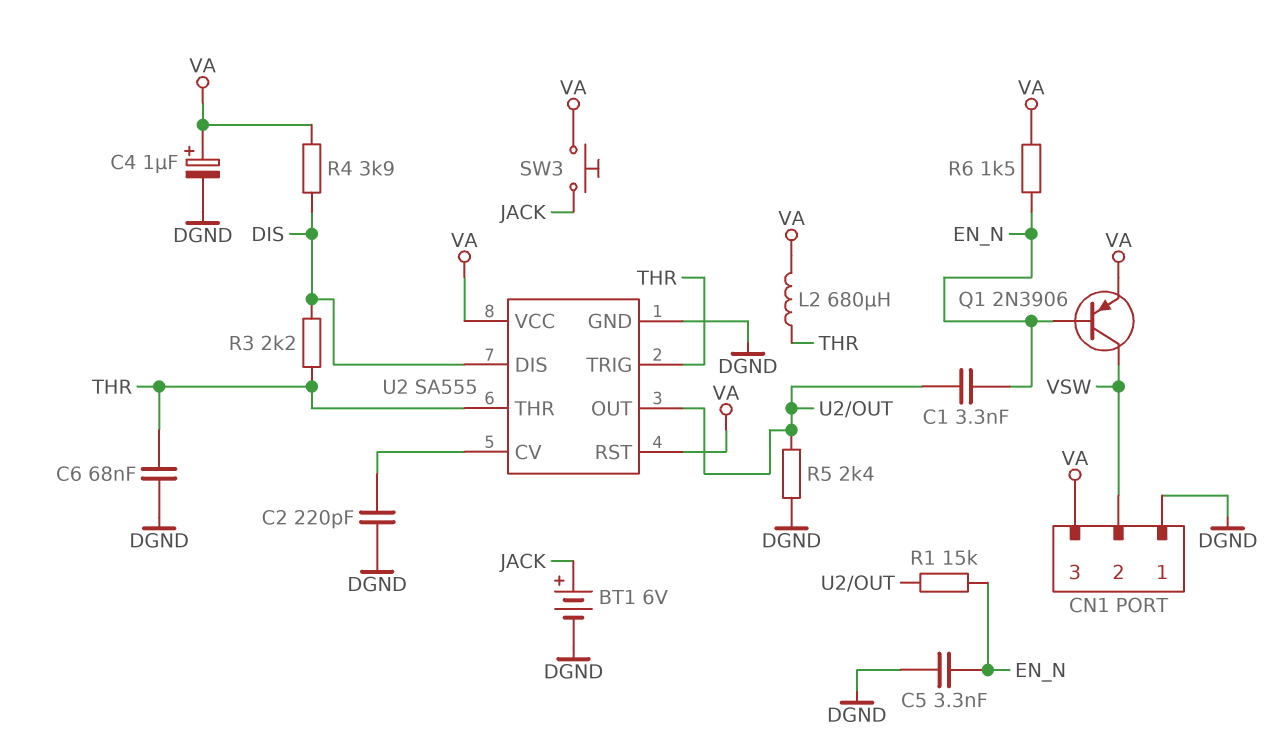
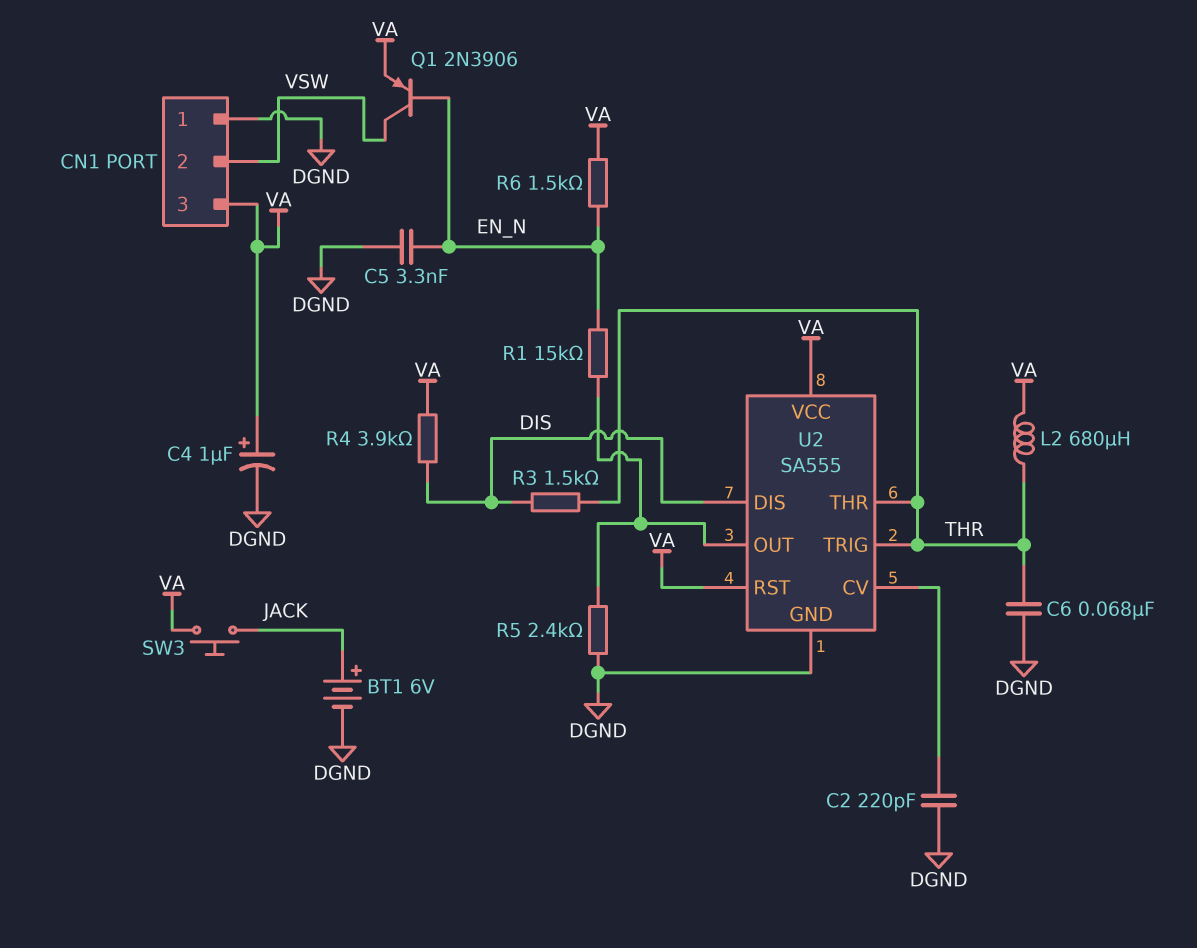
C1: 3.3nF (EN_N, U2/OUT) -> none
R3: 2.2k (DIS, THR) -> 1.5k (DIS, THR)

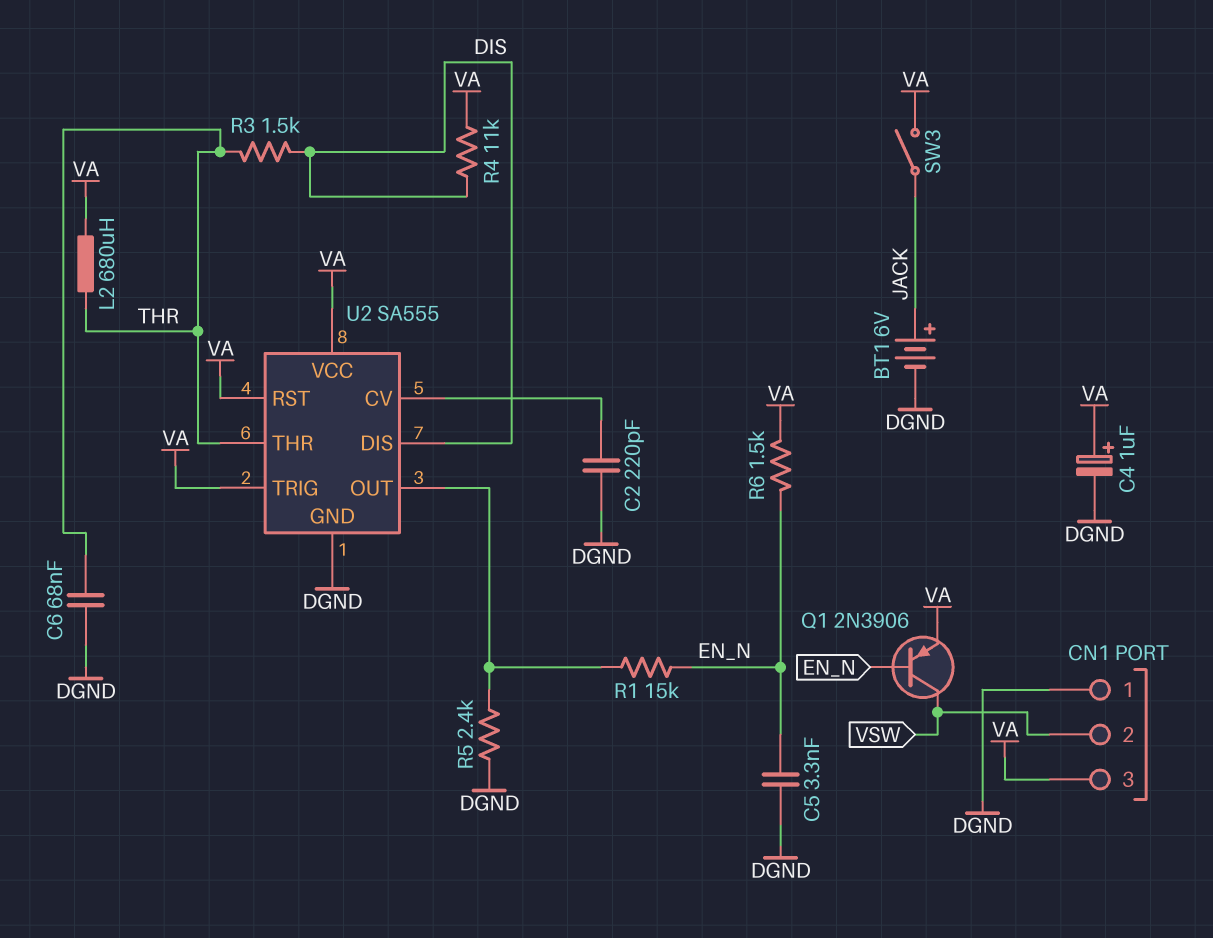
R4: 3.9k (DIS, VA) -> 11k (DIS, VA)
SW3: button (JACK, VA) -> switch (JACK, VA)
U2 pin TRIG: THR -> VA

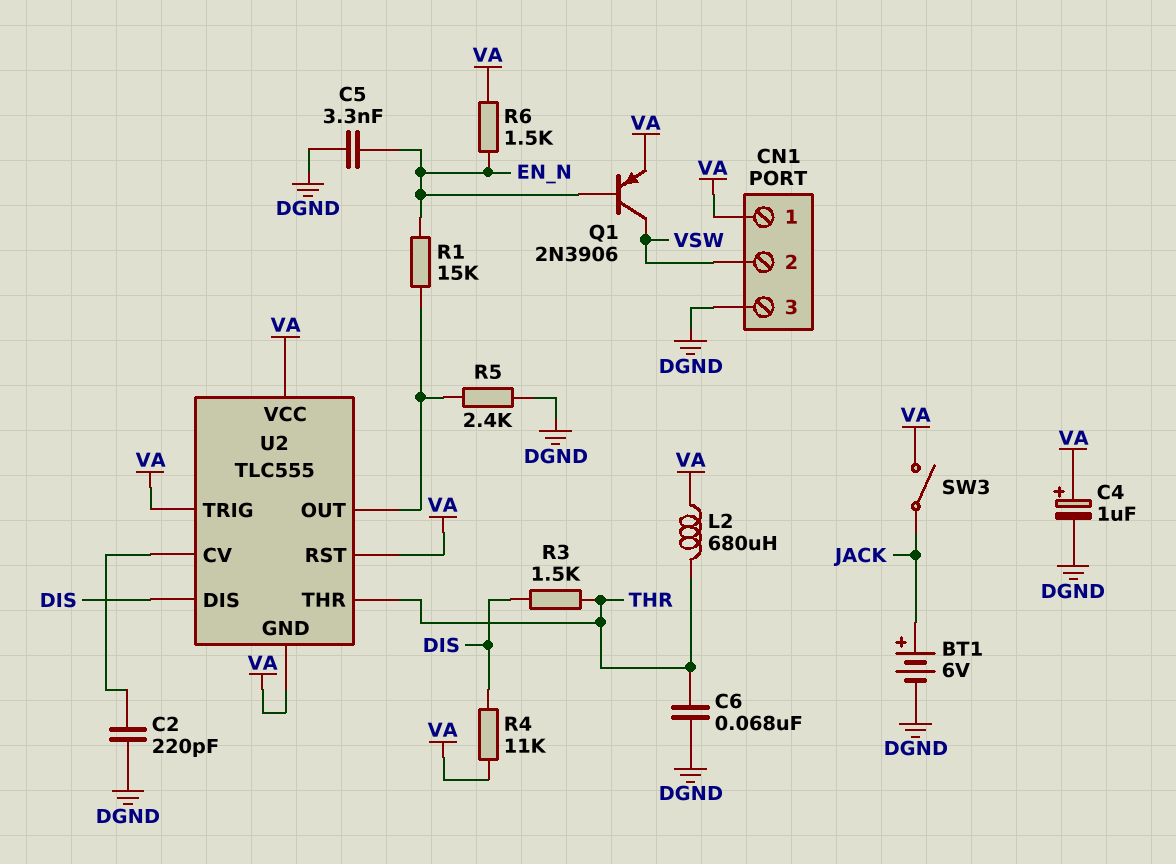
CN1 pin 1: DGND -> VA
CN1 pin 3: VA -> DGND
U2: SA555 -> TLC555
U2 pin GND: DGND -> VA

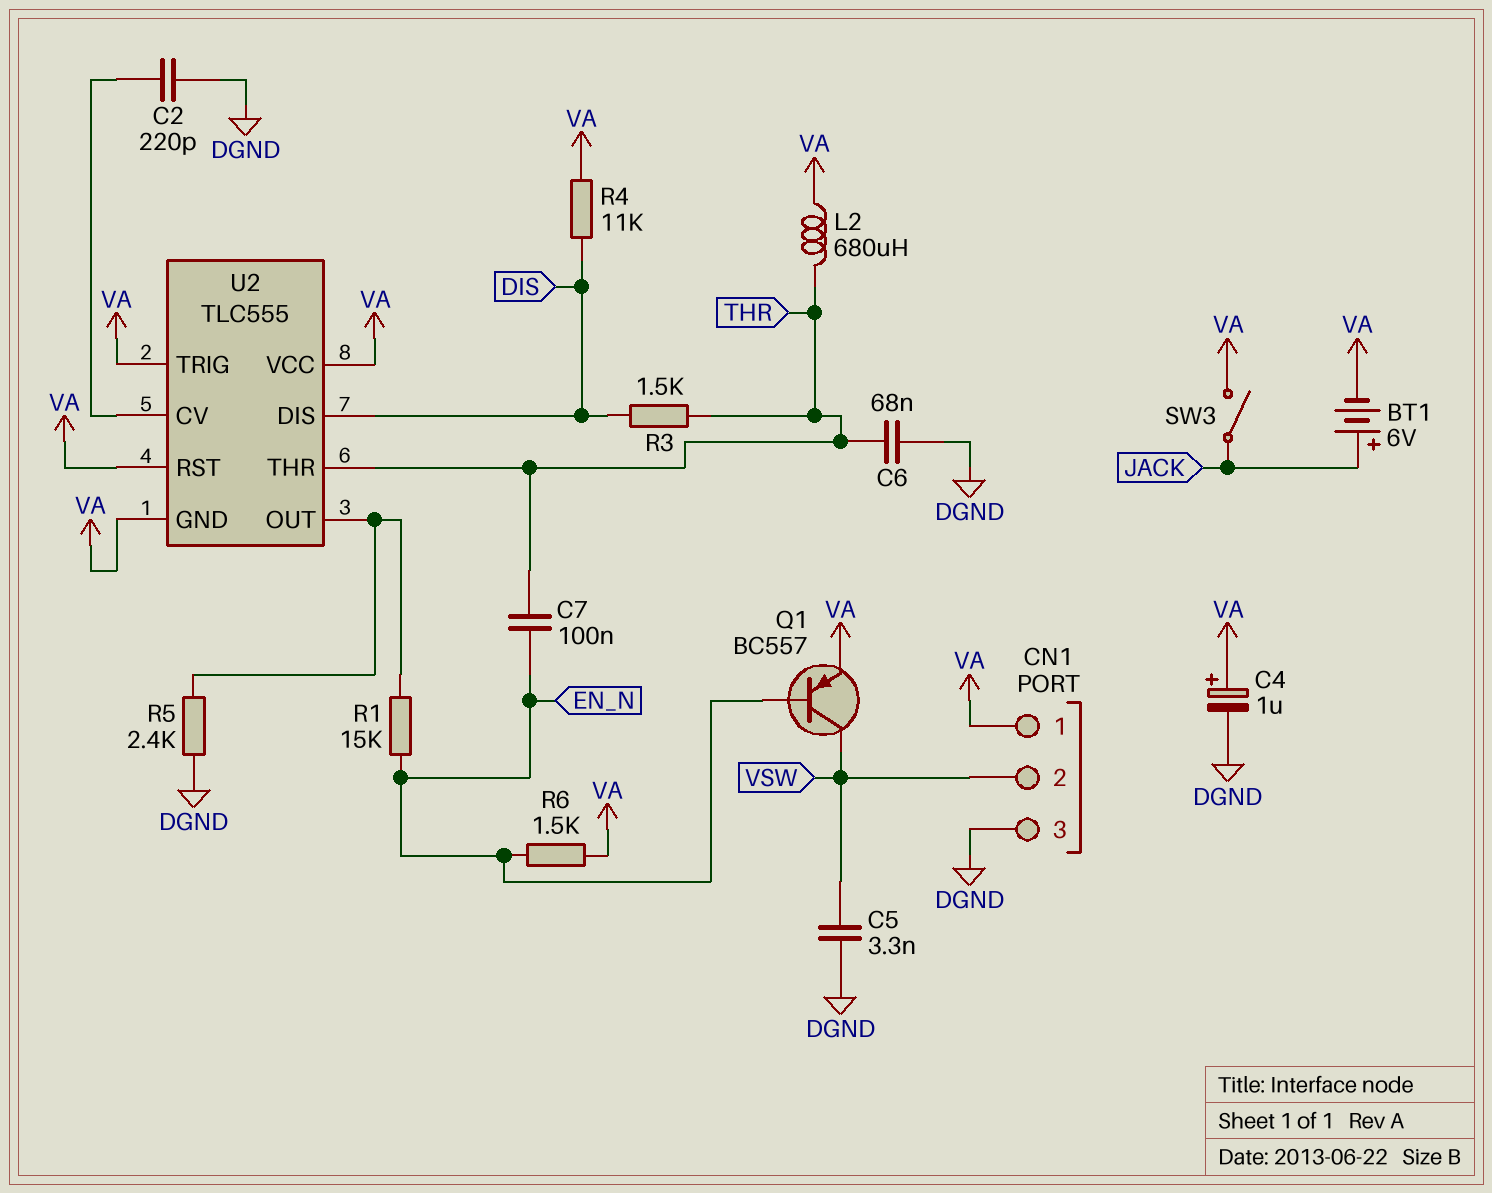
BT1: 6V (plus JACK, minus DGND) -> 6V (plus JACK, minus VA)
C5: 3.3nF (DGND, EN_N) -> 3.3nF (DGND, VSW)
C7: none -> 100nF (EN_N, THR)
Q1: PNP 2N3906 (B EN_N, C VSW, E VA) -> PNP BC557 (B EN_N, C VSW, E VA)

